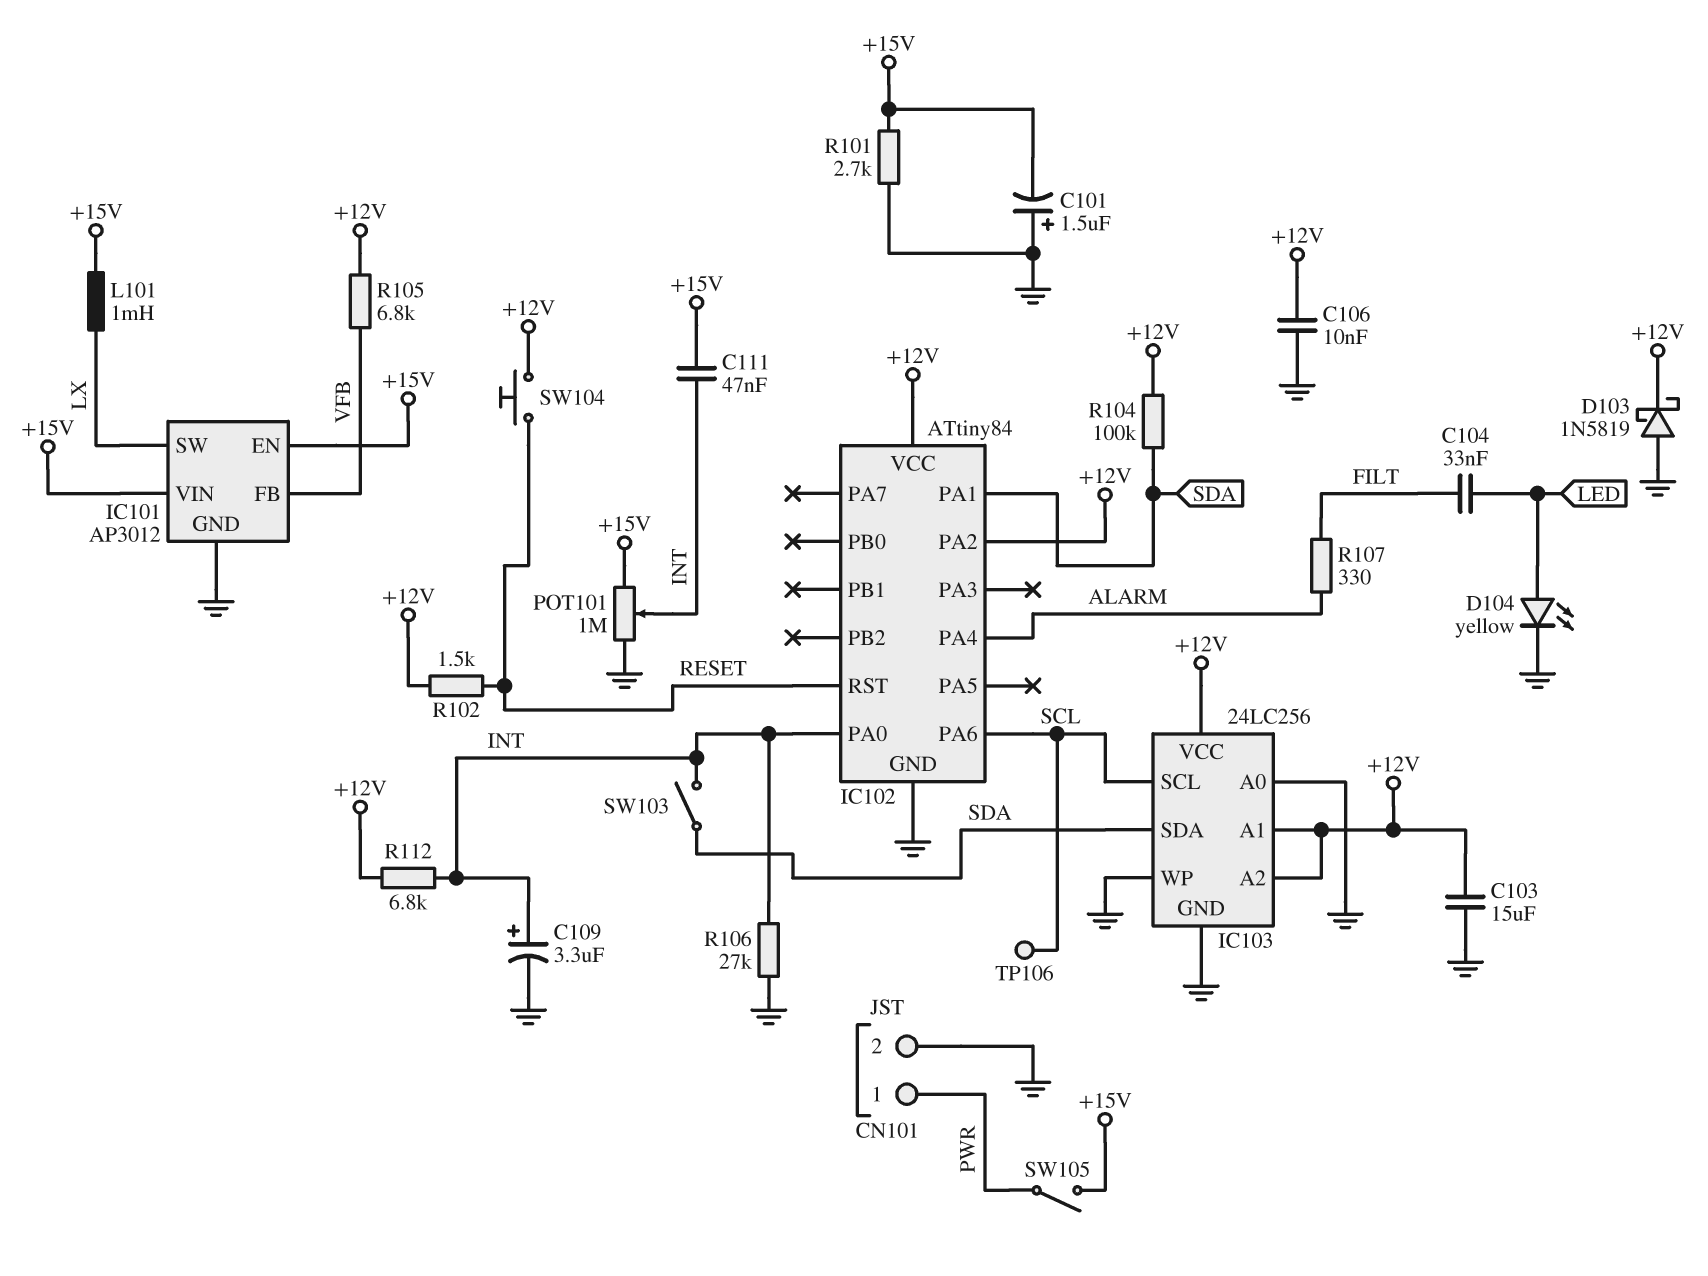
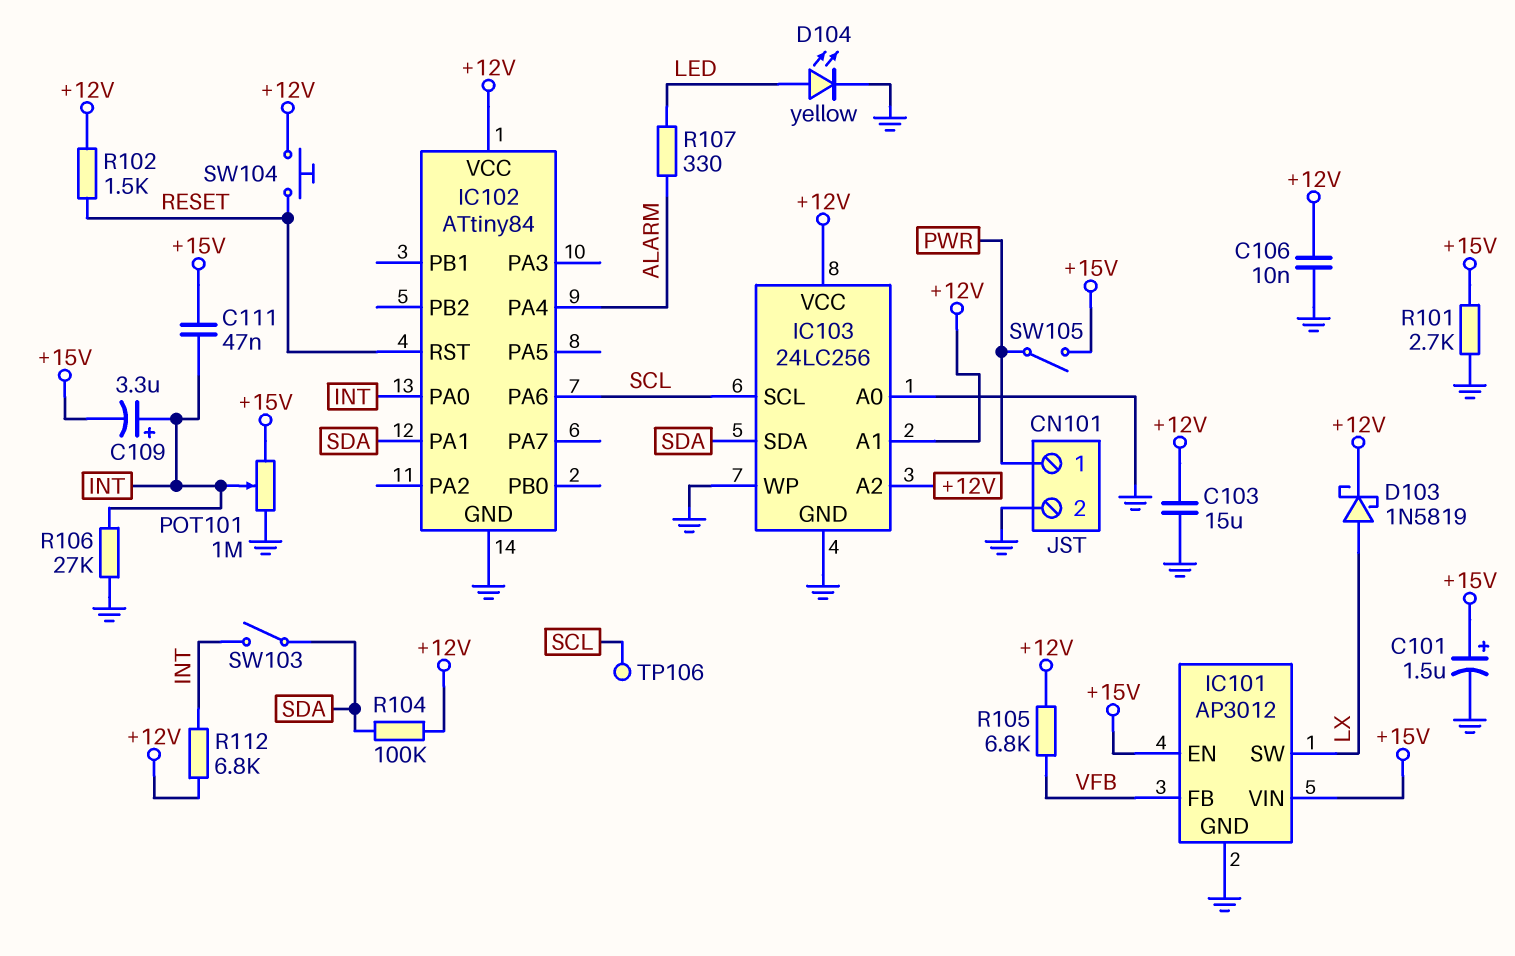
C101: 1.5uF (plus GND, minus +15V) -> 1.5uF (plus +15V, minus GND)
C104: 33nF (FILT, LED) -> none
C109: 3.3uF (plus INT, minus GND) -> 3.3uF (plus INT, minus +15V)
D103: schottky 1N5819 (A GND, K +12V) -> schottky 1N5819 (A LX, K +12V)
IC102 pin PA2: +12V -> none
L101: 1mH (+15V, LX) -> none
R107: 330 (ALARM, FILT) -> 330 (ALARM, LED)

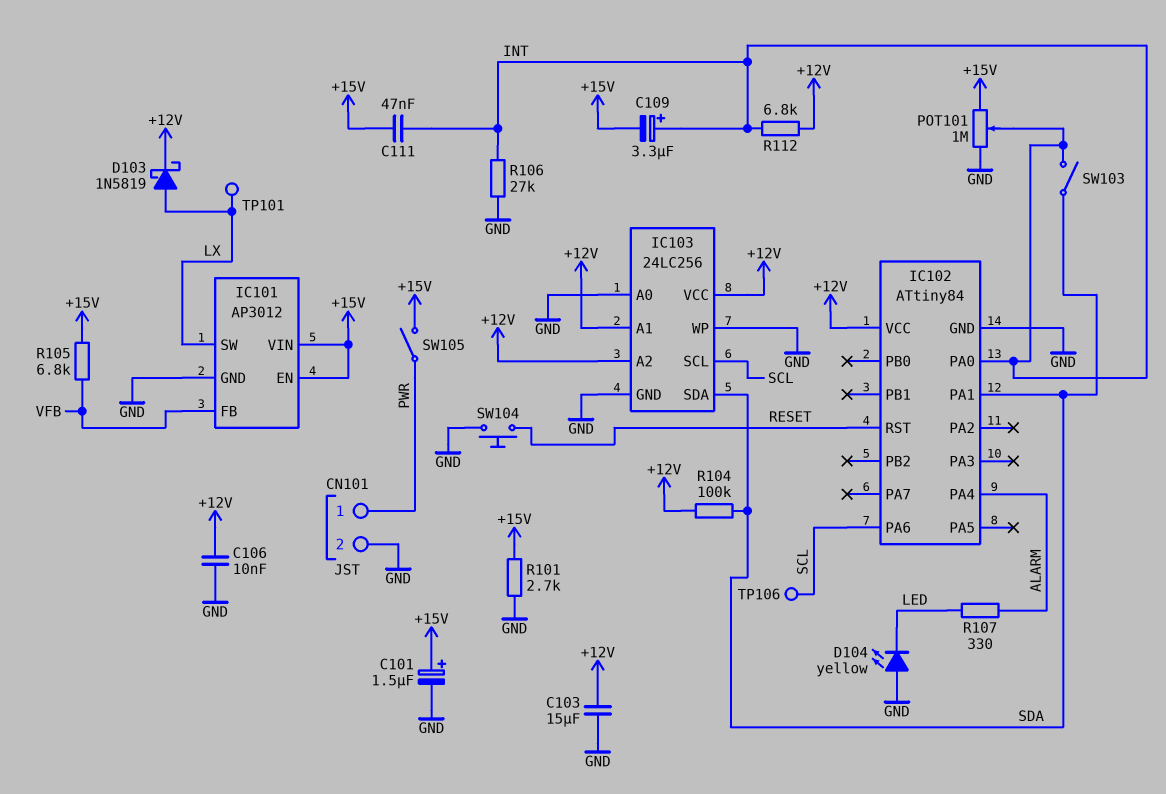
D104: LED yellow (A LED, K GND) -> LED yellow (A GND, K LED)
R102: 1.5k (+12V, RESET) -> none
R105: 6.8k (+12V, VFB) -> 6.8k (+15V, VFB)
SW104: button (+12V, RESET) -> button (GND, RESET)
TP101: none -> test point (LX)

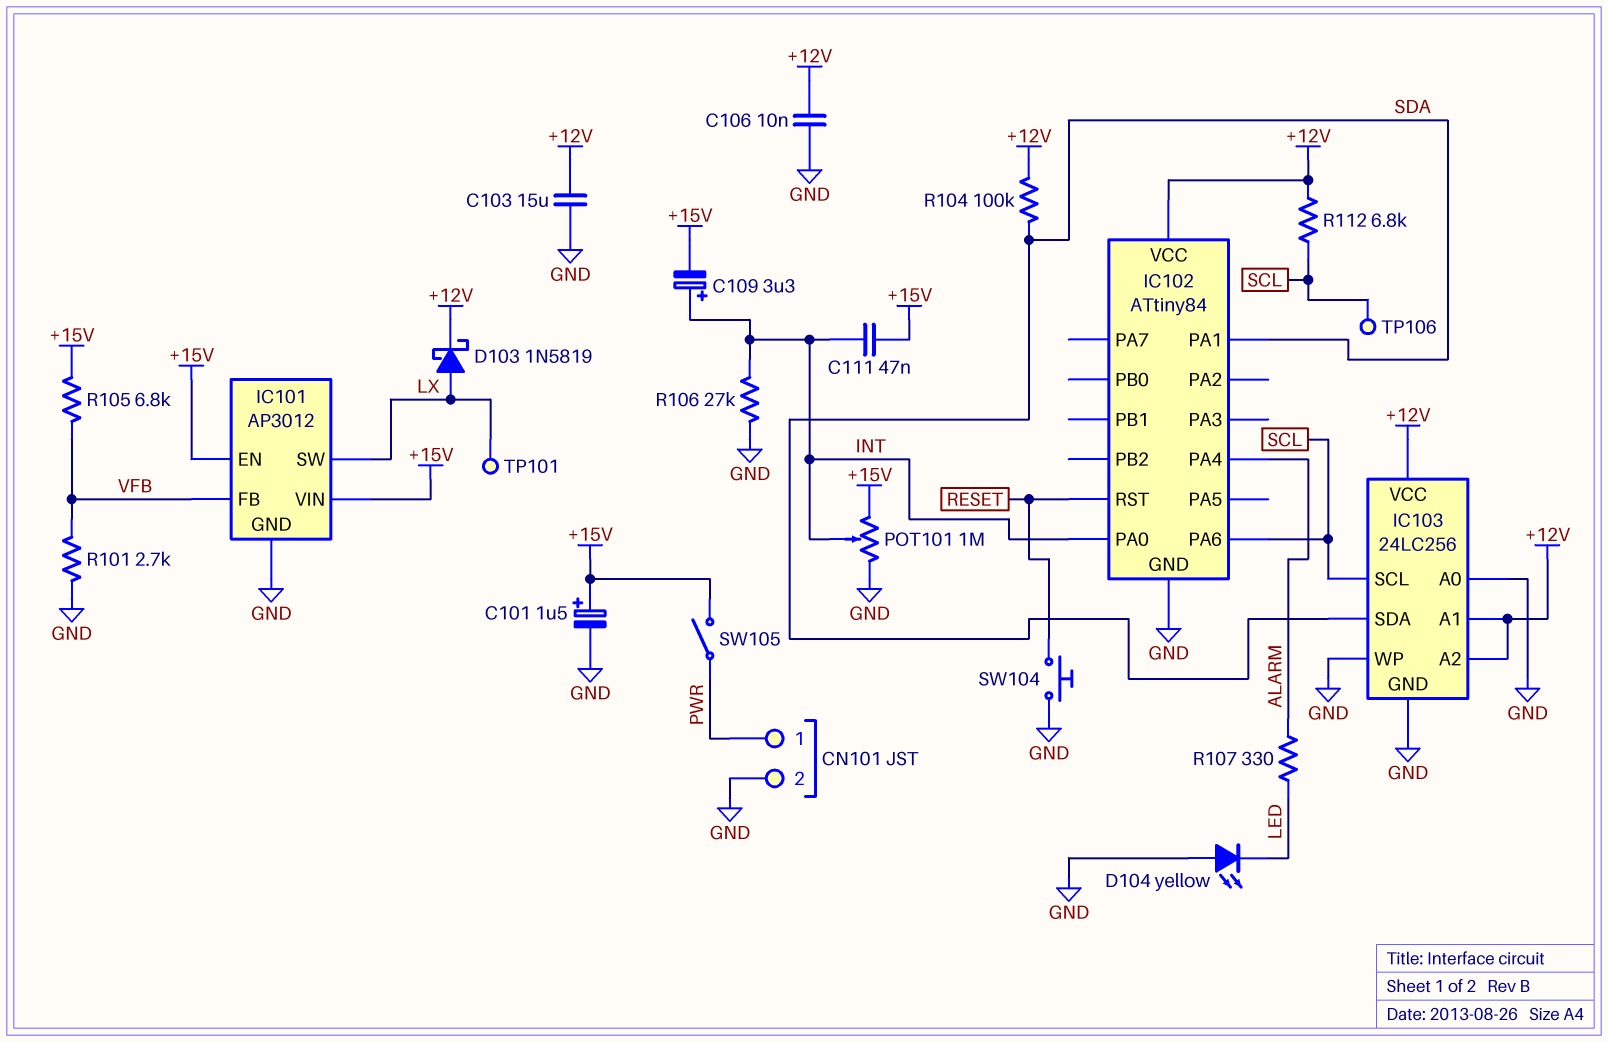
R101: 2.7k (+15V, GND) -> 2.7k (GND, VFB)
R112: 6.8k (+12V, INT) -> 6.8k (+12V, SCL)
SW103: switch (INT, SDA) -> none

